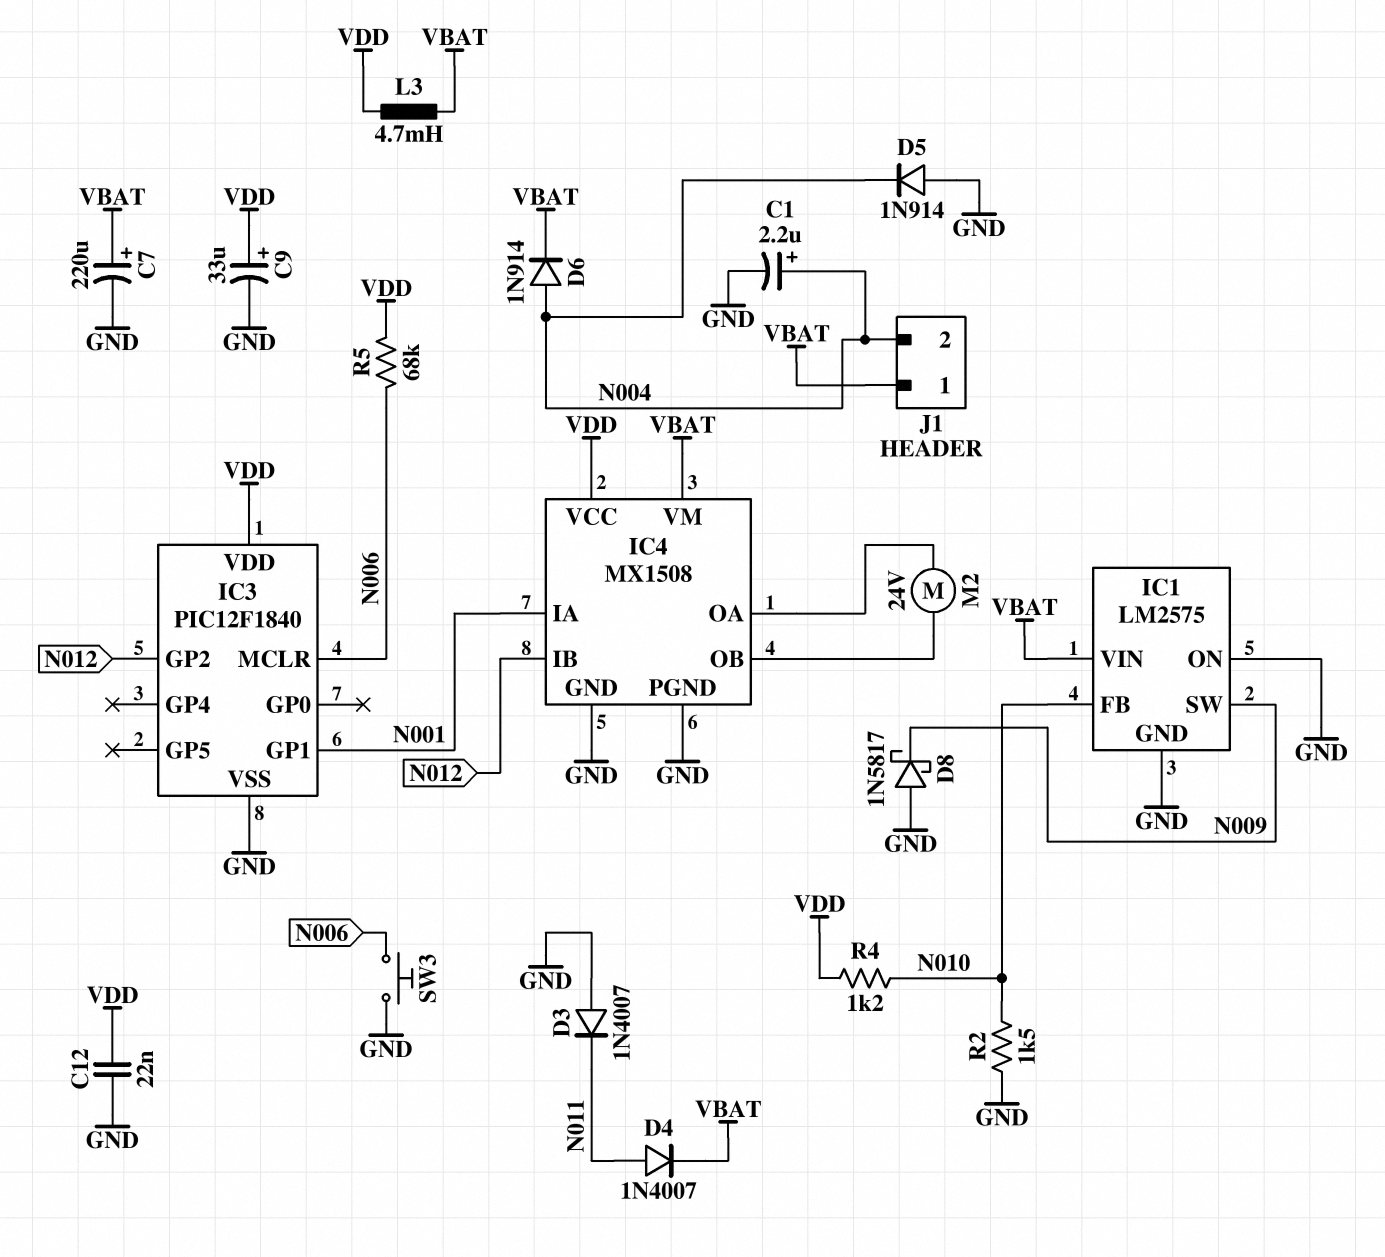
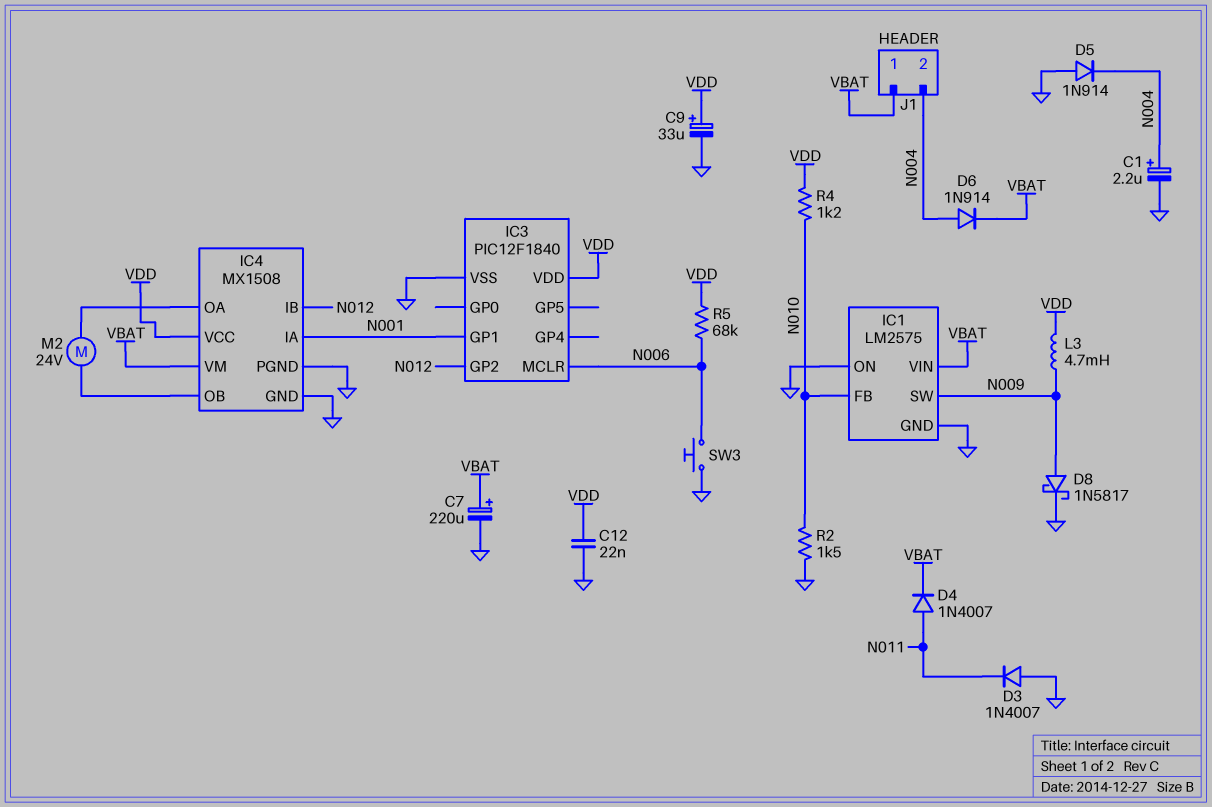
D8: schottky 1N5817 (A GND, K N009) -> schottky 1N5817 (A N009, K GND)
L3: 4.7mH (VBAT, VDD) -> 4.7mH (N009, VDD)

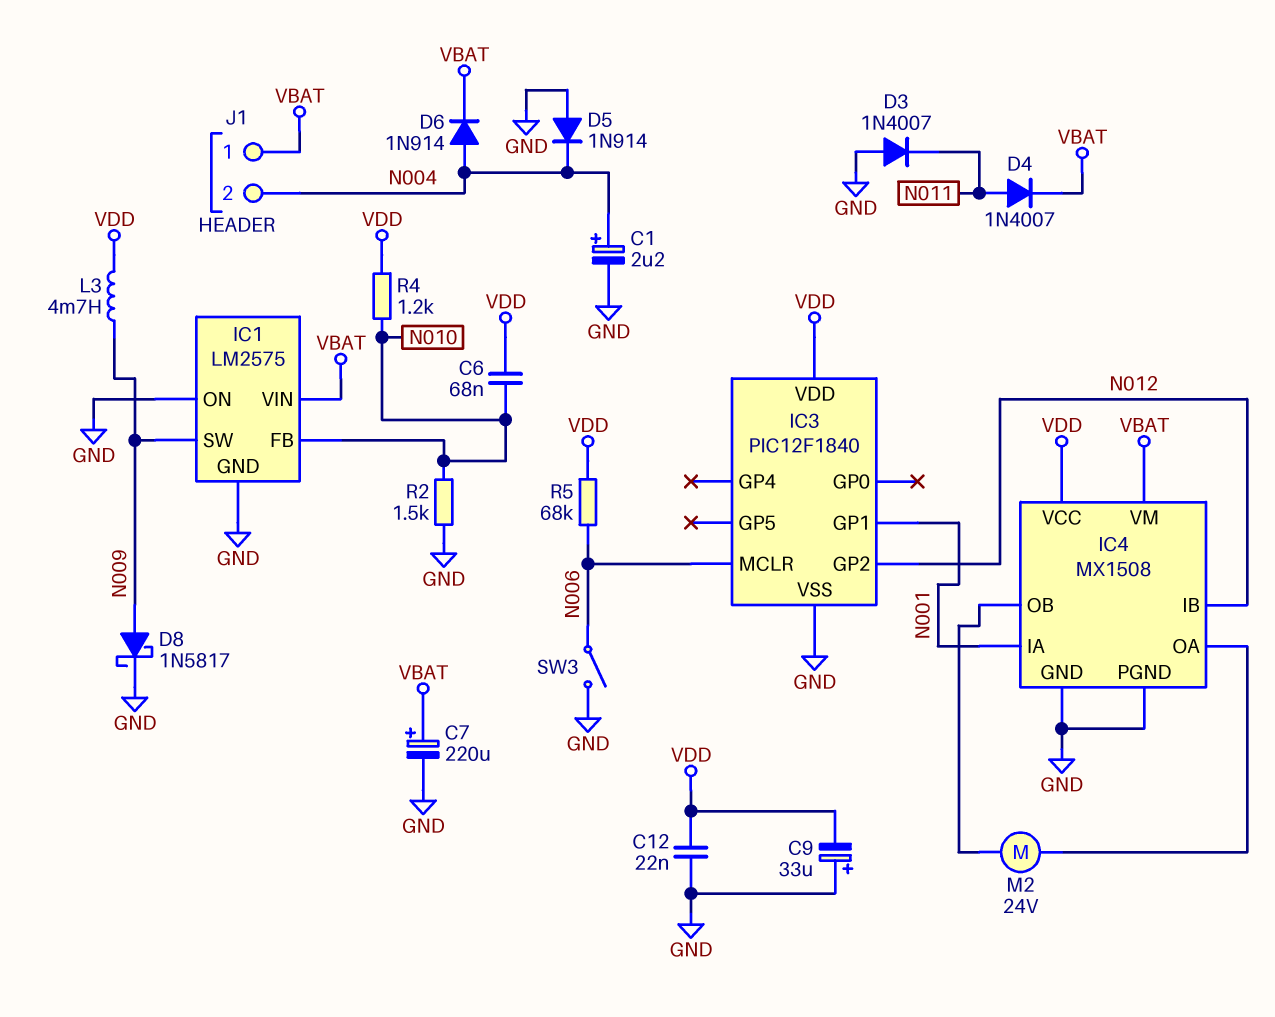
C6: none -> 68nF (N010, VDD)
C9: 33uF (plus VDD, minus GND) -> 33uF (plus GND, minus VDD)
SW3: button (GND, N006) -> switch (GND, N006)

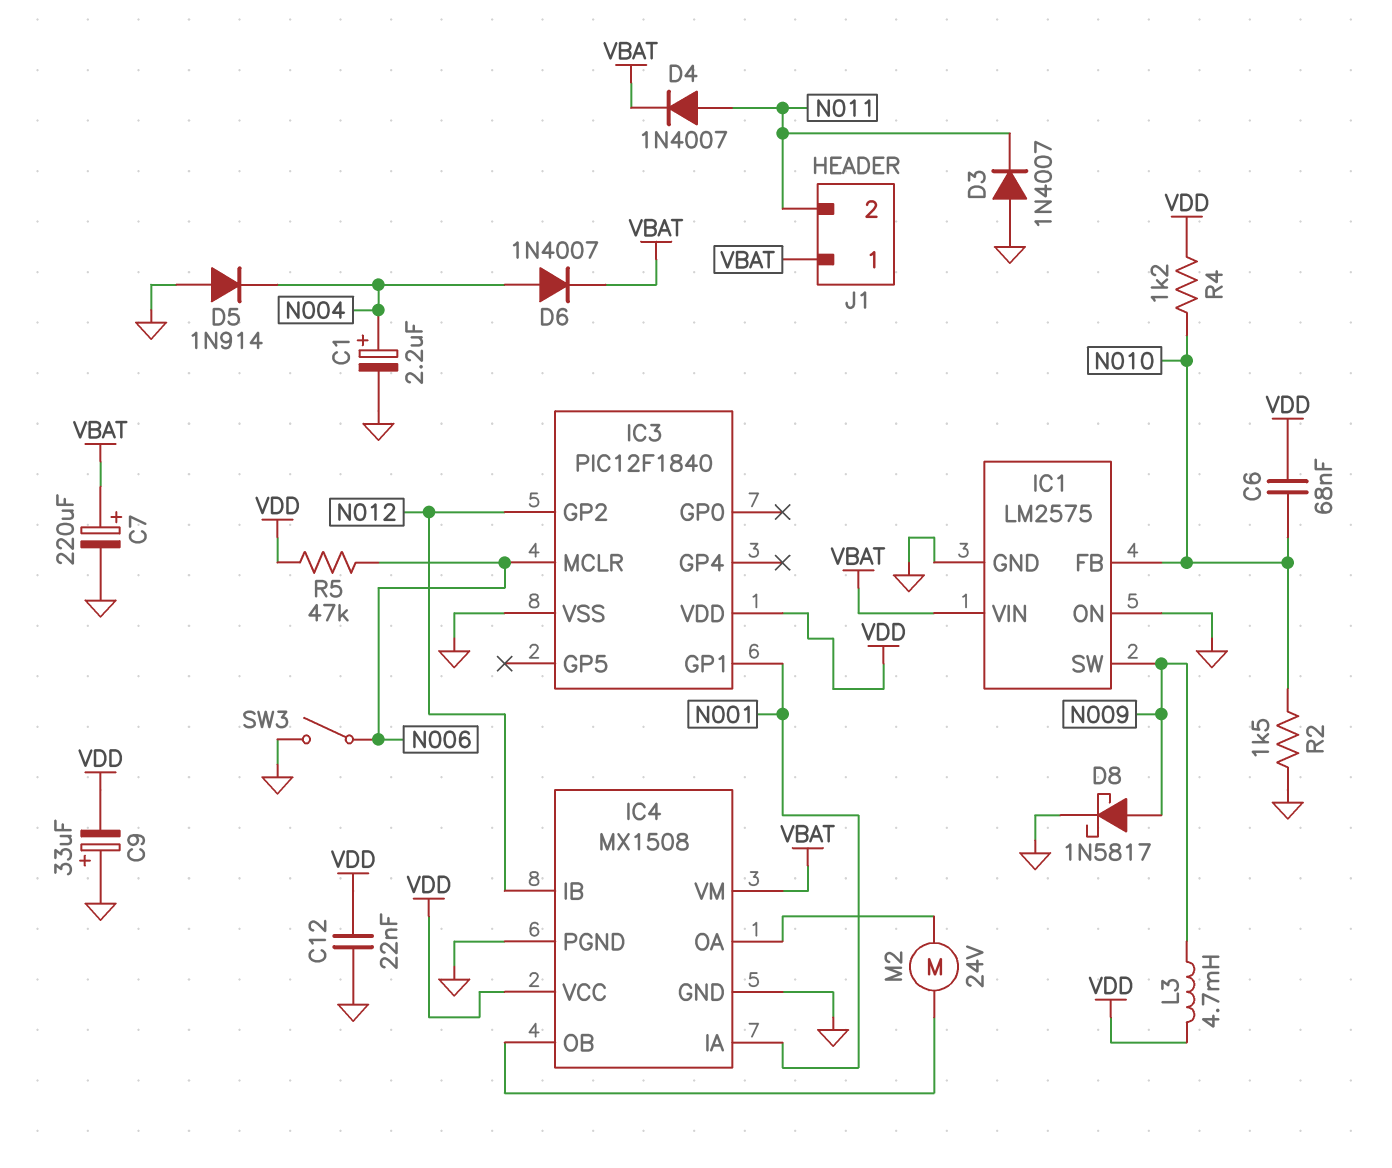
D6: diode 1N914 (A N004, K VBAT) -> diode 1N4007 (A N004, K VBAT)
J1 pin 2: N004 -> N011
R5: 68k (N006, VDD) -> 47k (N006, VDD)

